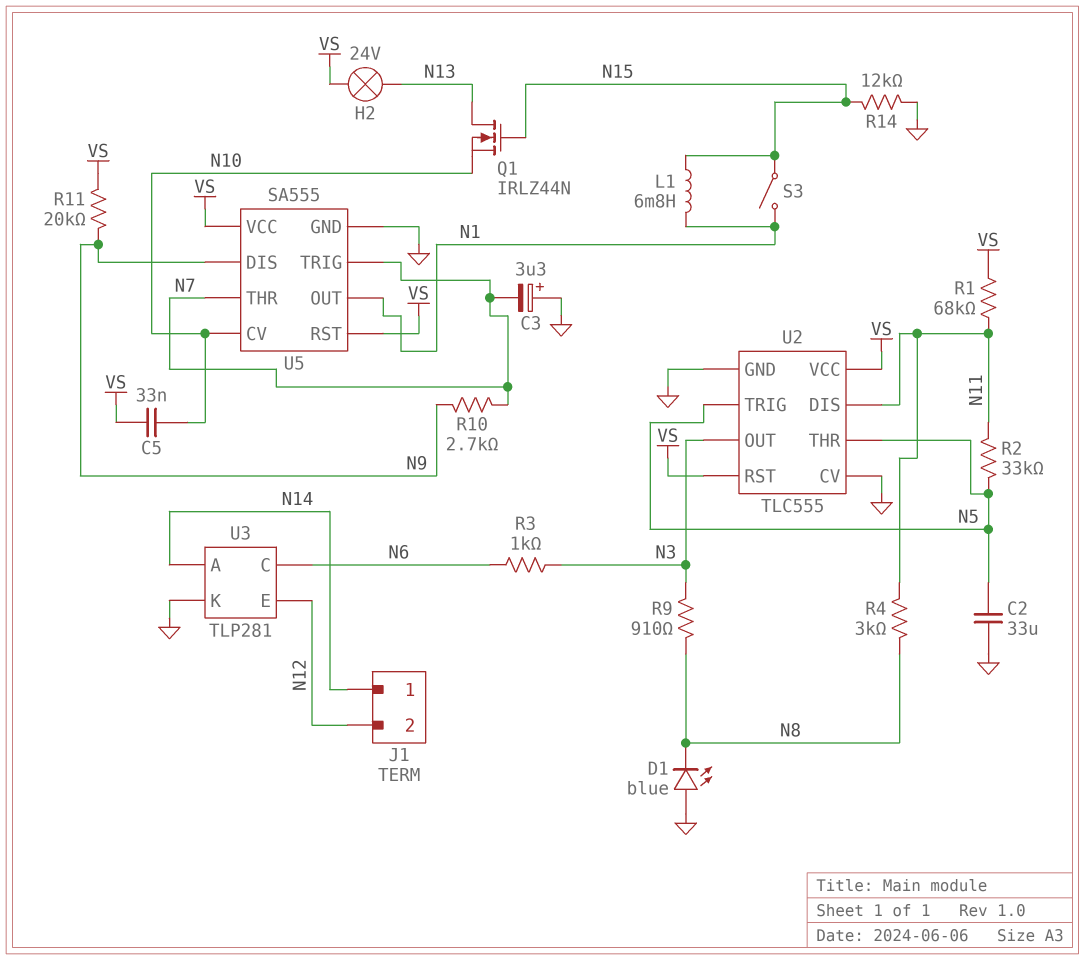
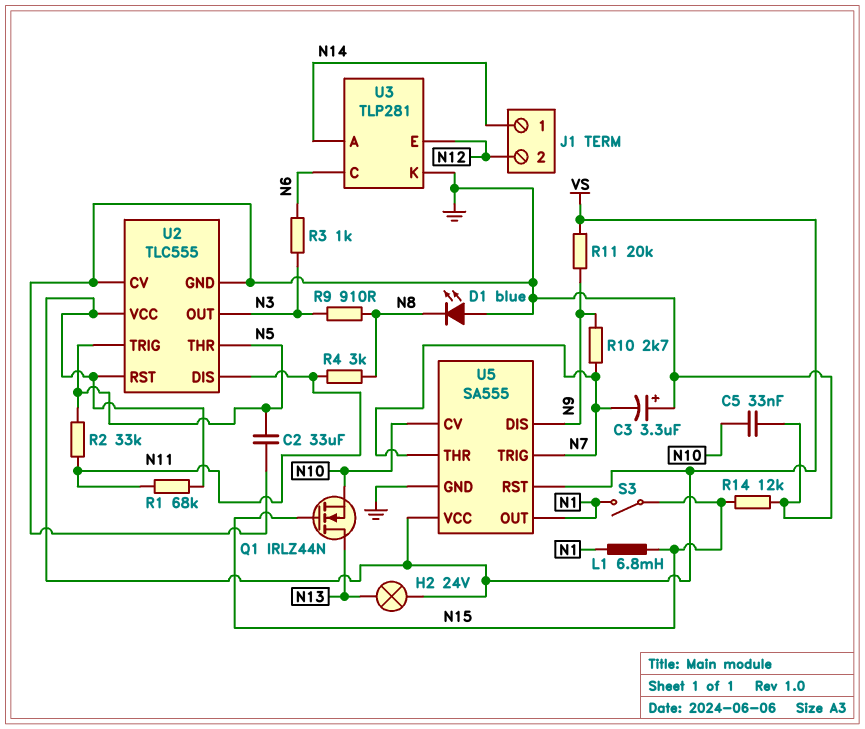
C5: 33nF (N10, VS) -> 33nF (GND, N10)

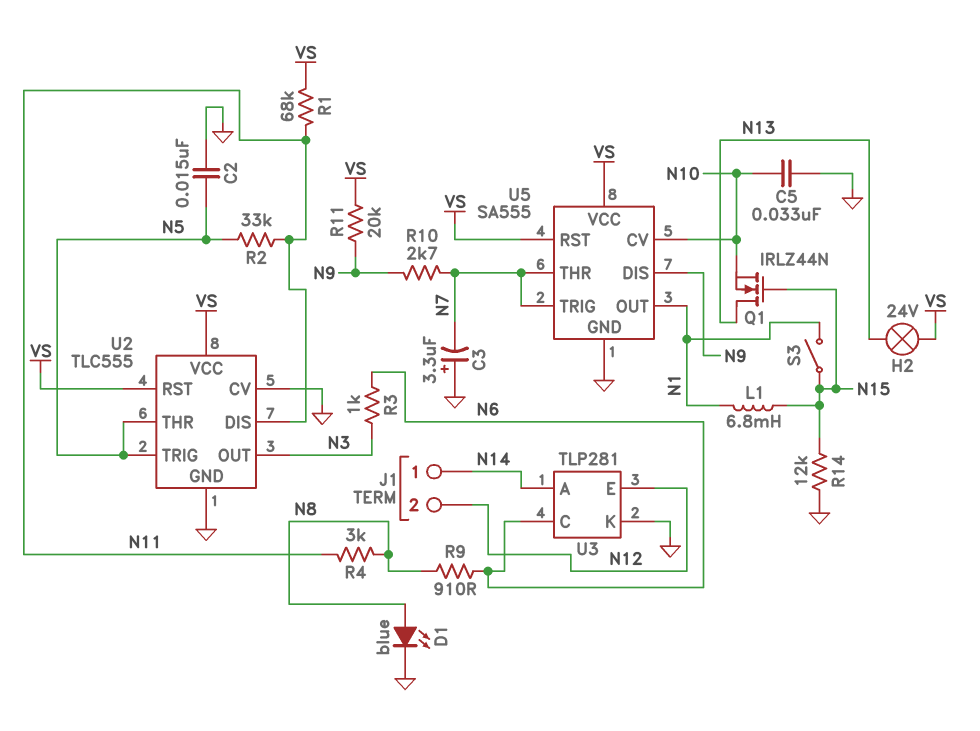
C2: 33uF (GND, N5) -> 15nF (GND, N5)
D1: LED blue (A GND, K N8) -> LED blue (A N8, K GND)
R9: 910 (N3, N8) -> 910 (N6, N8)

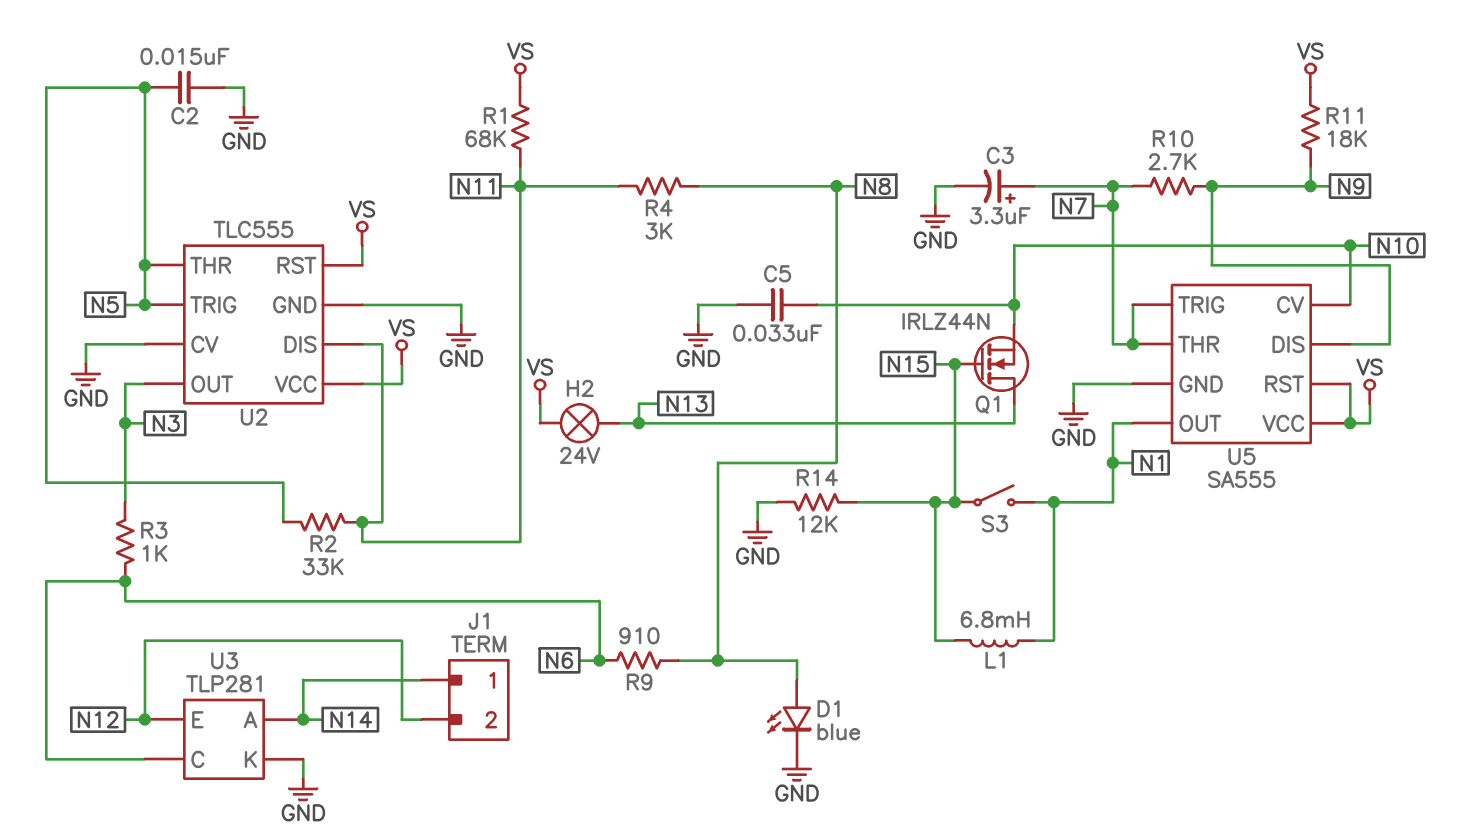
C3: 3.3uF (plus GND, minus N7) -> 3.3uF (plus N7, minus GND)
R11: 20k (N9, VS) -> 18k (N9, VS)

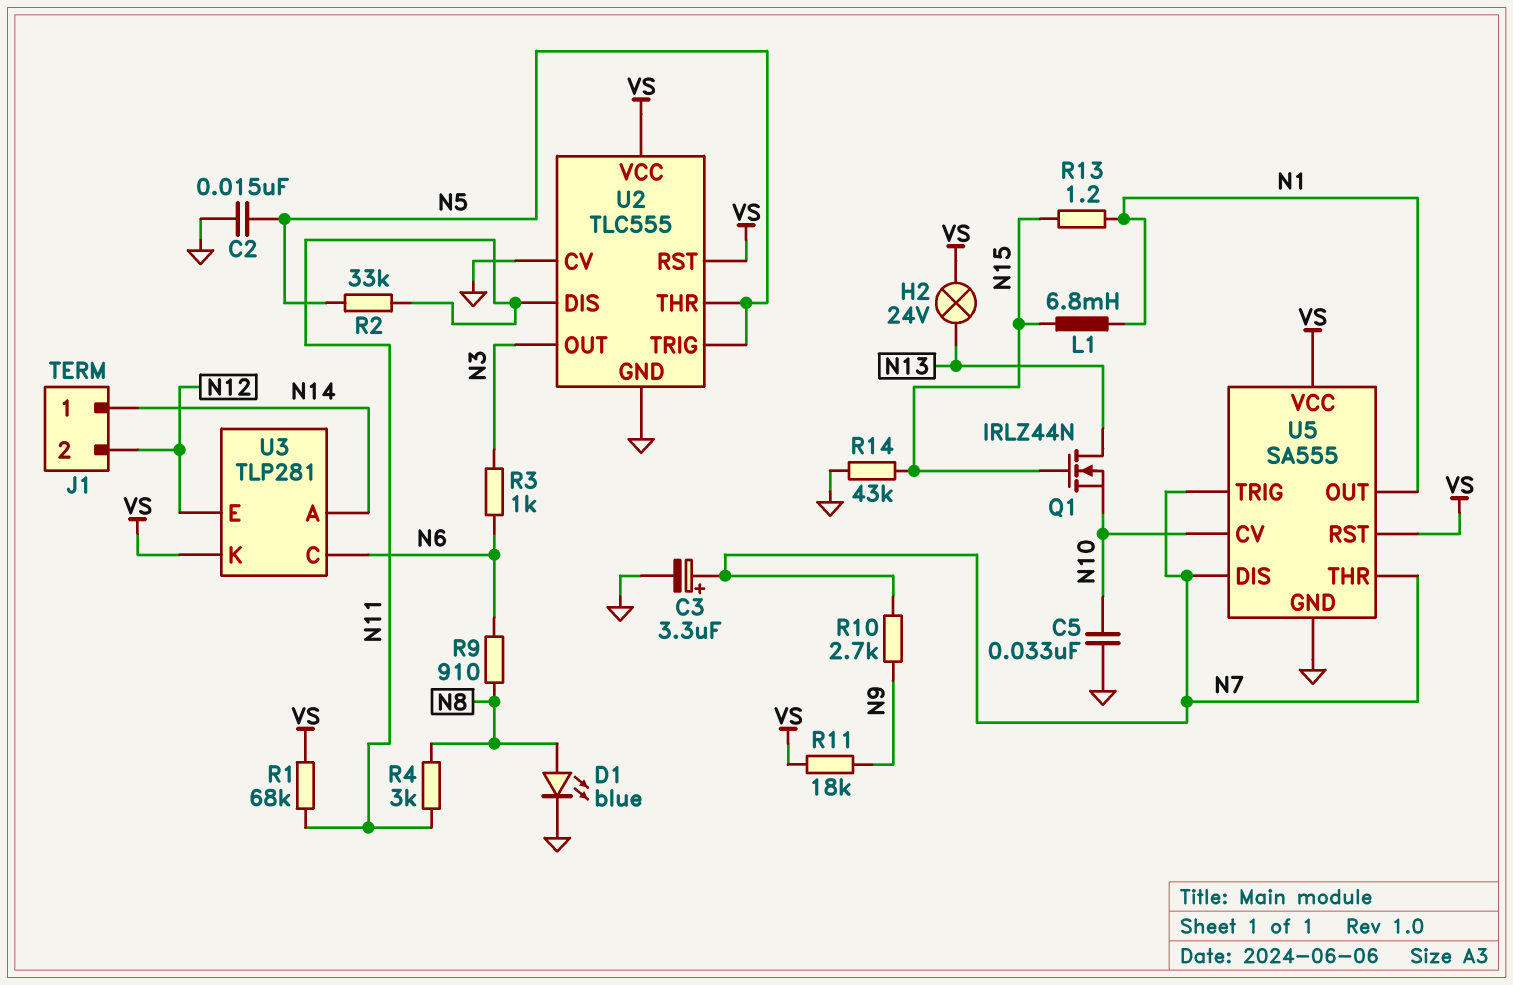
R13: none -> 1.2 (N1, N15)
R14: 12k (GND, N15) -> 43k (GND, N15)
S3: switch (N1, N15) -> none
U3 pin K: GND -> VS
U5 pin DIS: N9 -> N7

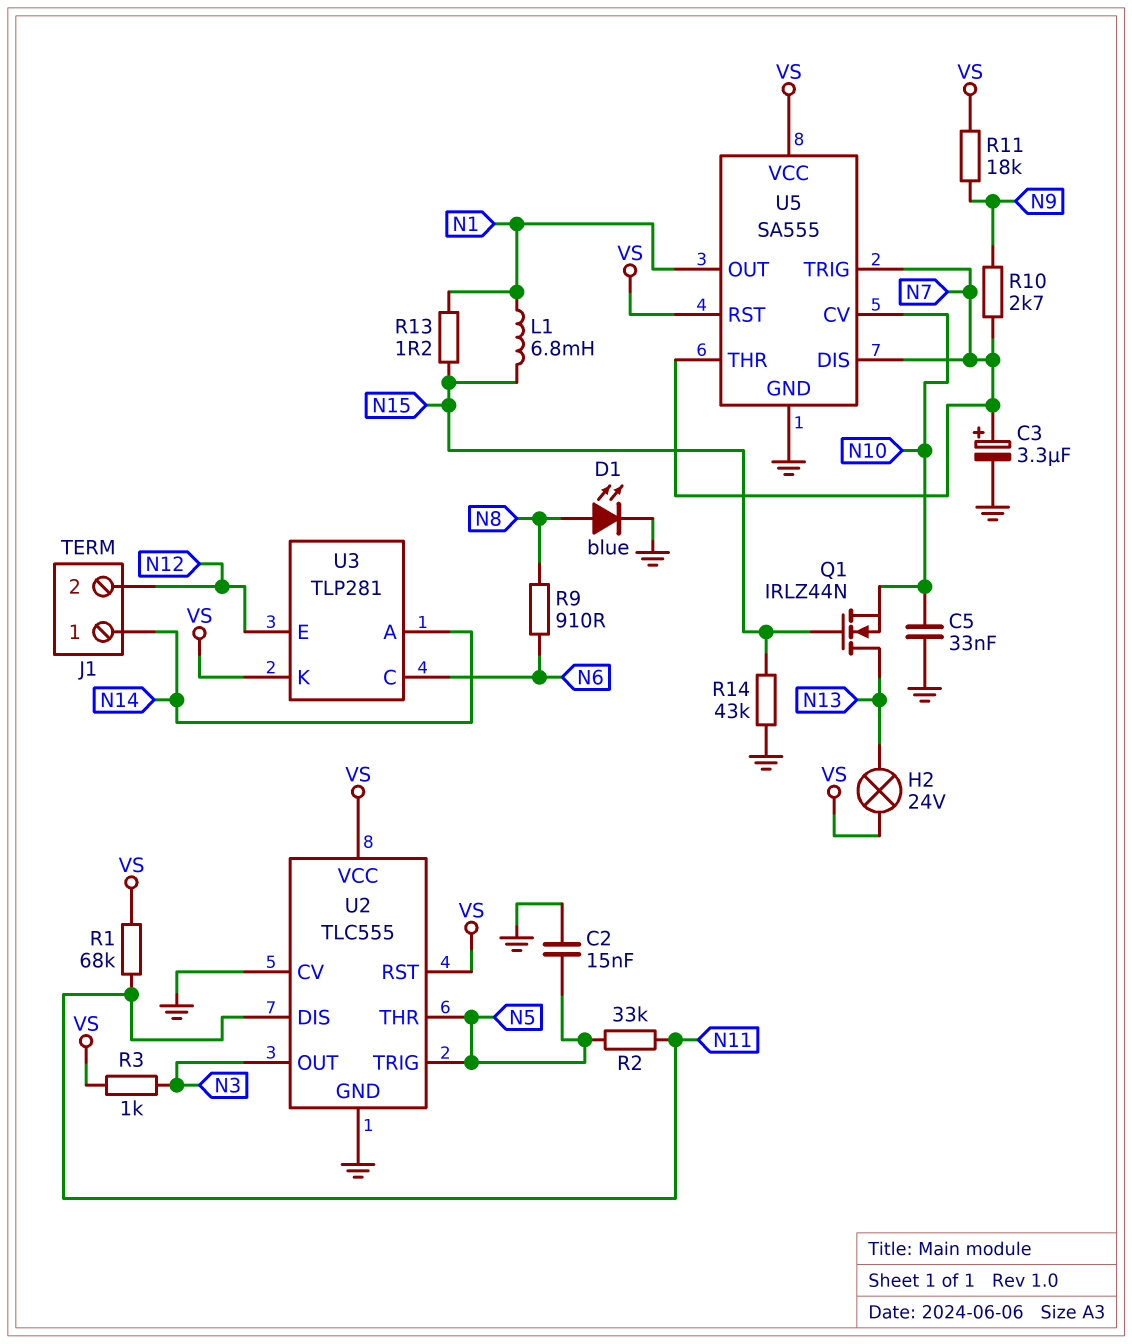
R3: 1k (N3, N6) -> 1k (N3, VS)
R4: 3k (N8, N11) -> none

